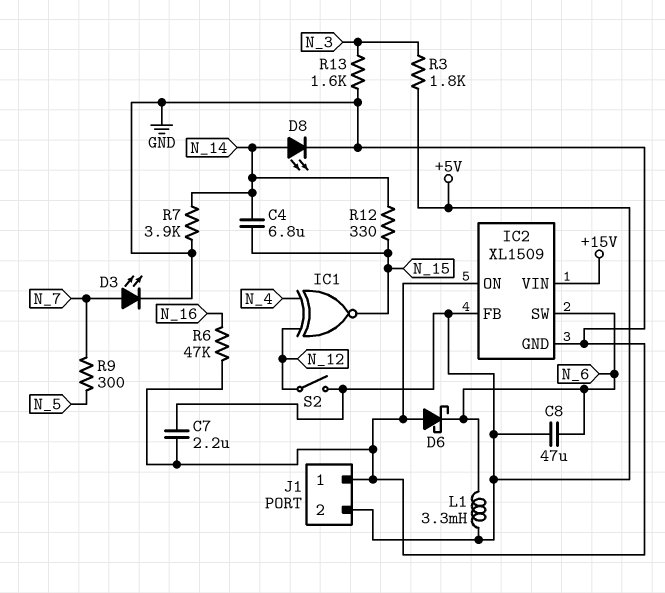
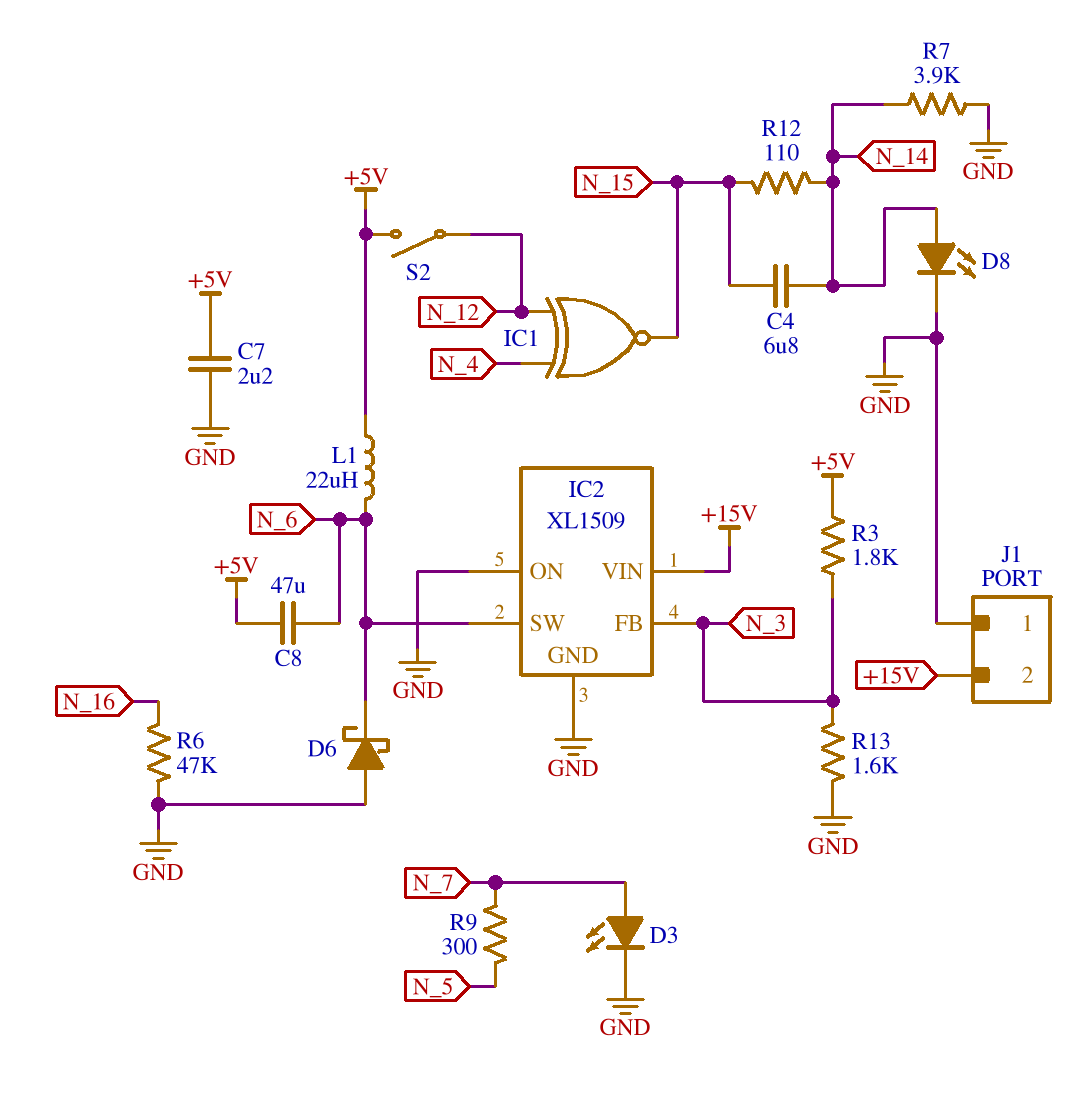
IC2 pin FB: +5V -> N_3
J1 pin 2: +5V -> +15V
L1: 3.3mH (+5V, N_6) -> 22uH (+5V, N_6)
R12: 330 (N_14, N_15) -> 110 (N_14, N_15)

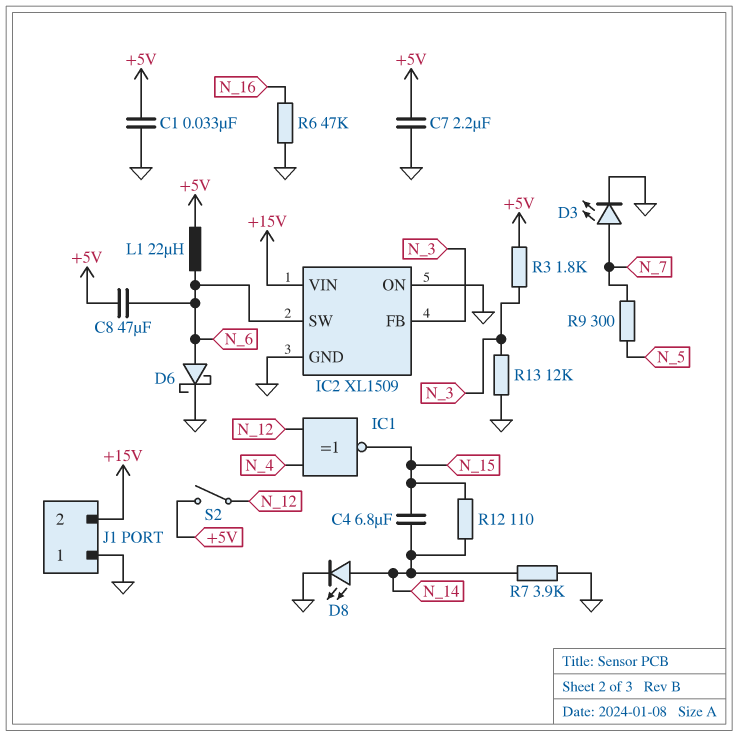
C1: none -> 33nF (+5V, GND)
D6: schottky (A GND, K N_6) -> schottky (A N_6, K GND)
R13: 1.6k (GND, N_3) -> 12k (GND, N_3)

